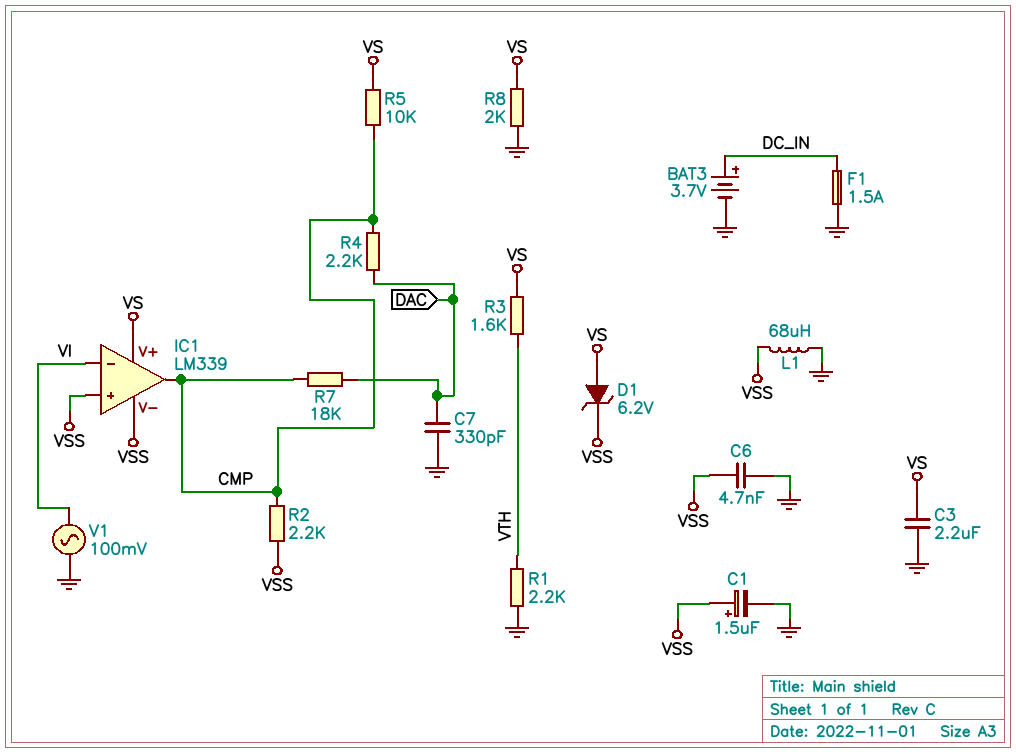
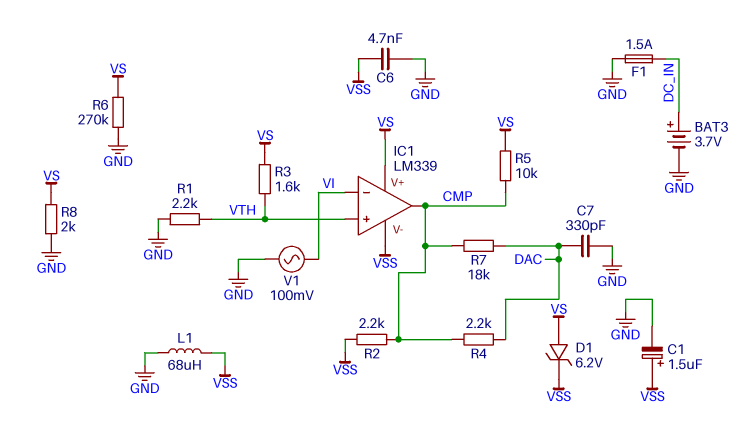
C3: 2.2uF (GND, VS) -> none
IC1 pin in+: VSS -> VTH
R6: none -> 270k (GND, VS)

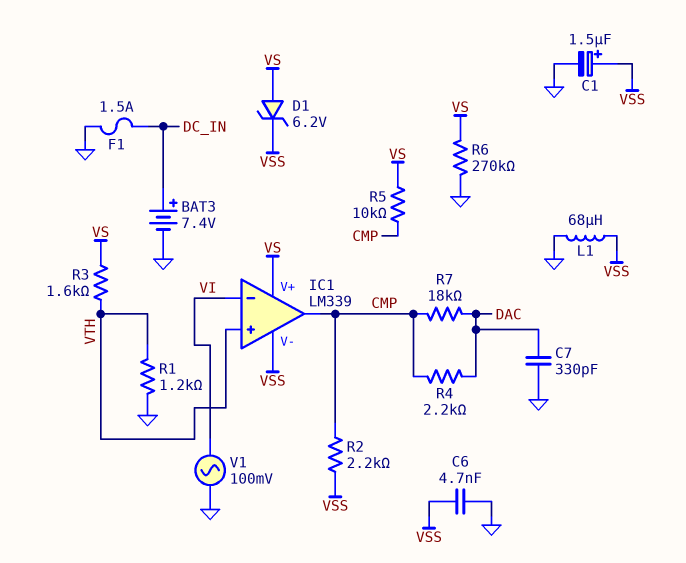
BAT3: 3.7V (plus DC_IN, minus GND) -> 7.4V (plus DC_IN, minus GND)
R1: 2.2k (GND, VTH) -> 1.2k (GND, VTH)
R8: 2k (GND, VS) -> none

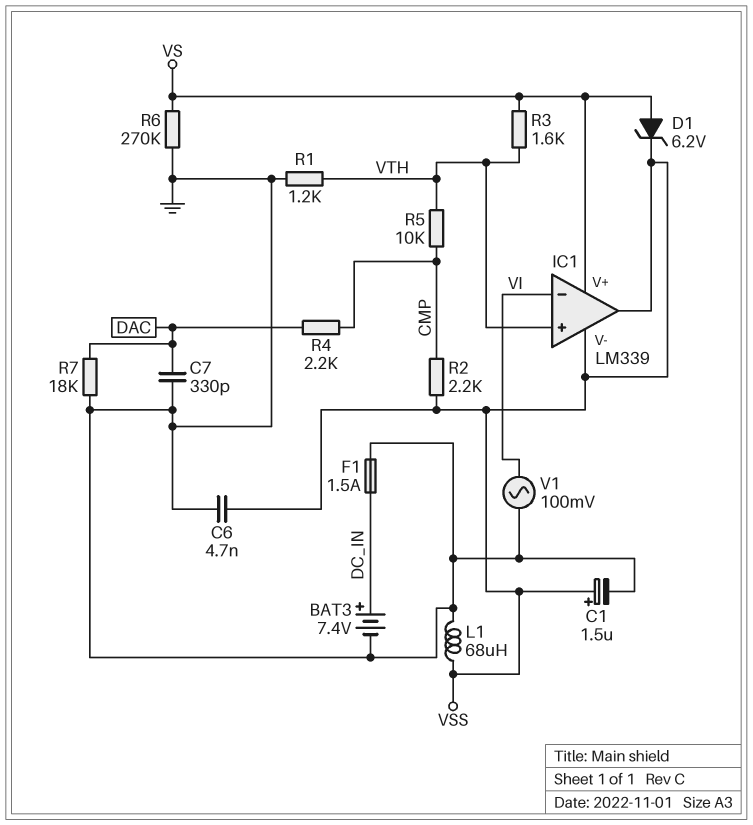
IC1 pin out: CMP -> VSS
R5: 10k (CMP, VS) -> 10k (CMP, VTH)
R7: 18k (CMP, DAC) -> 18k (DAC, GND)

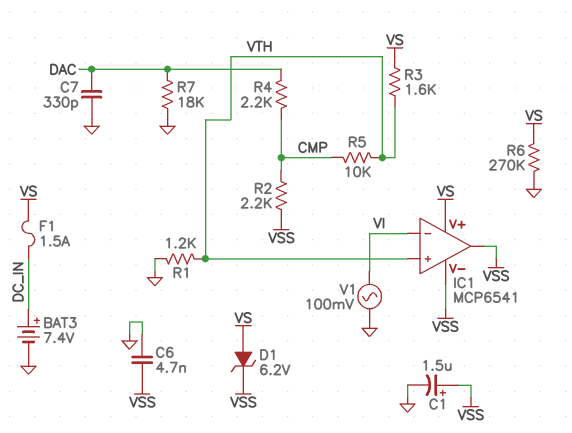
F1: 1.5A (DC_IN, GND) -> 1.5A (DC_IN, VS)
IC1: LM339 -> MCP6541
L1: 68uH (GND, VSS) -> none

